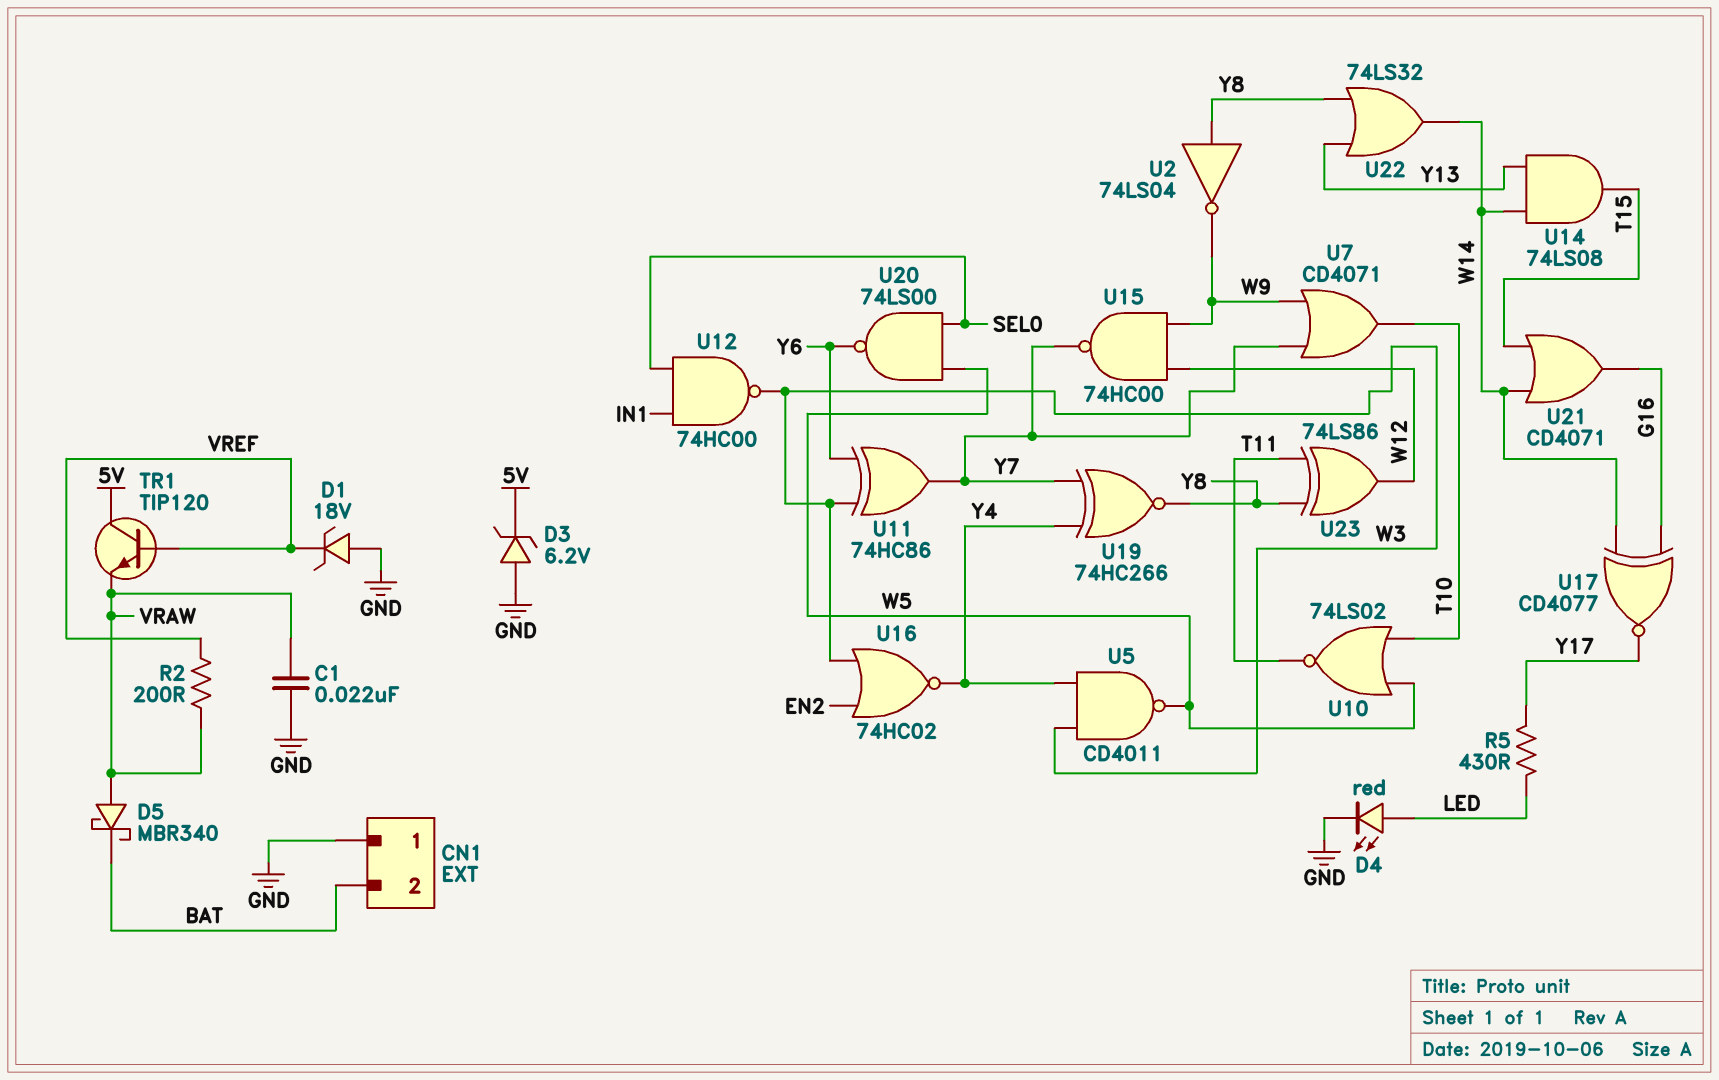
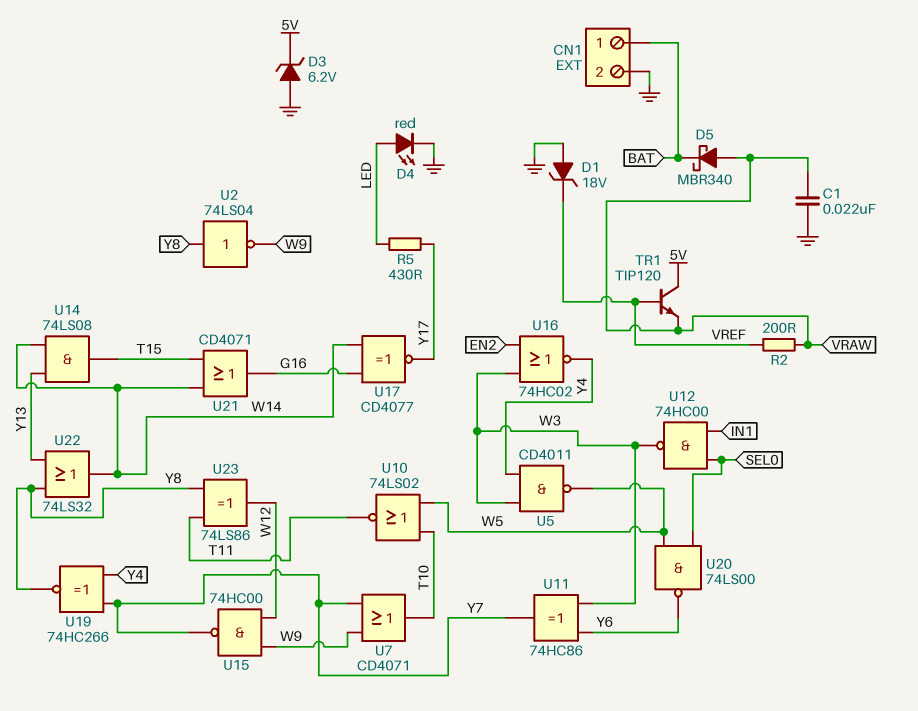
CN1 pin 1: GND -> BAT
CN1 pin 2: BAT -> GND

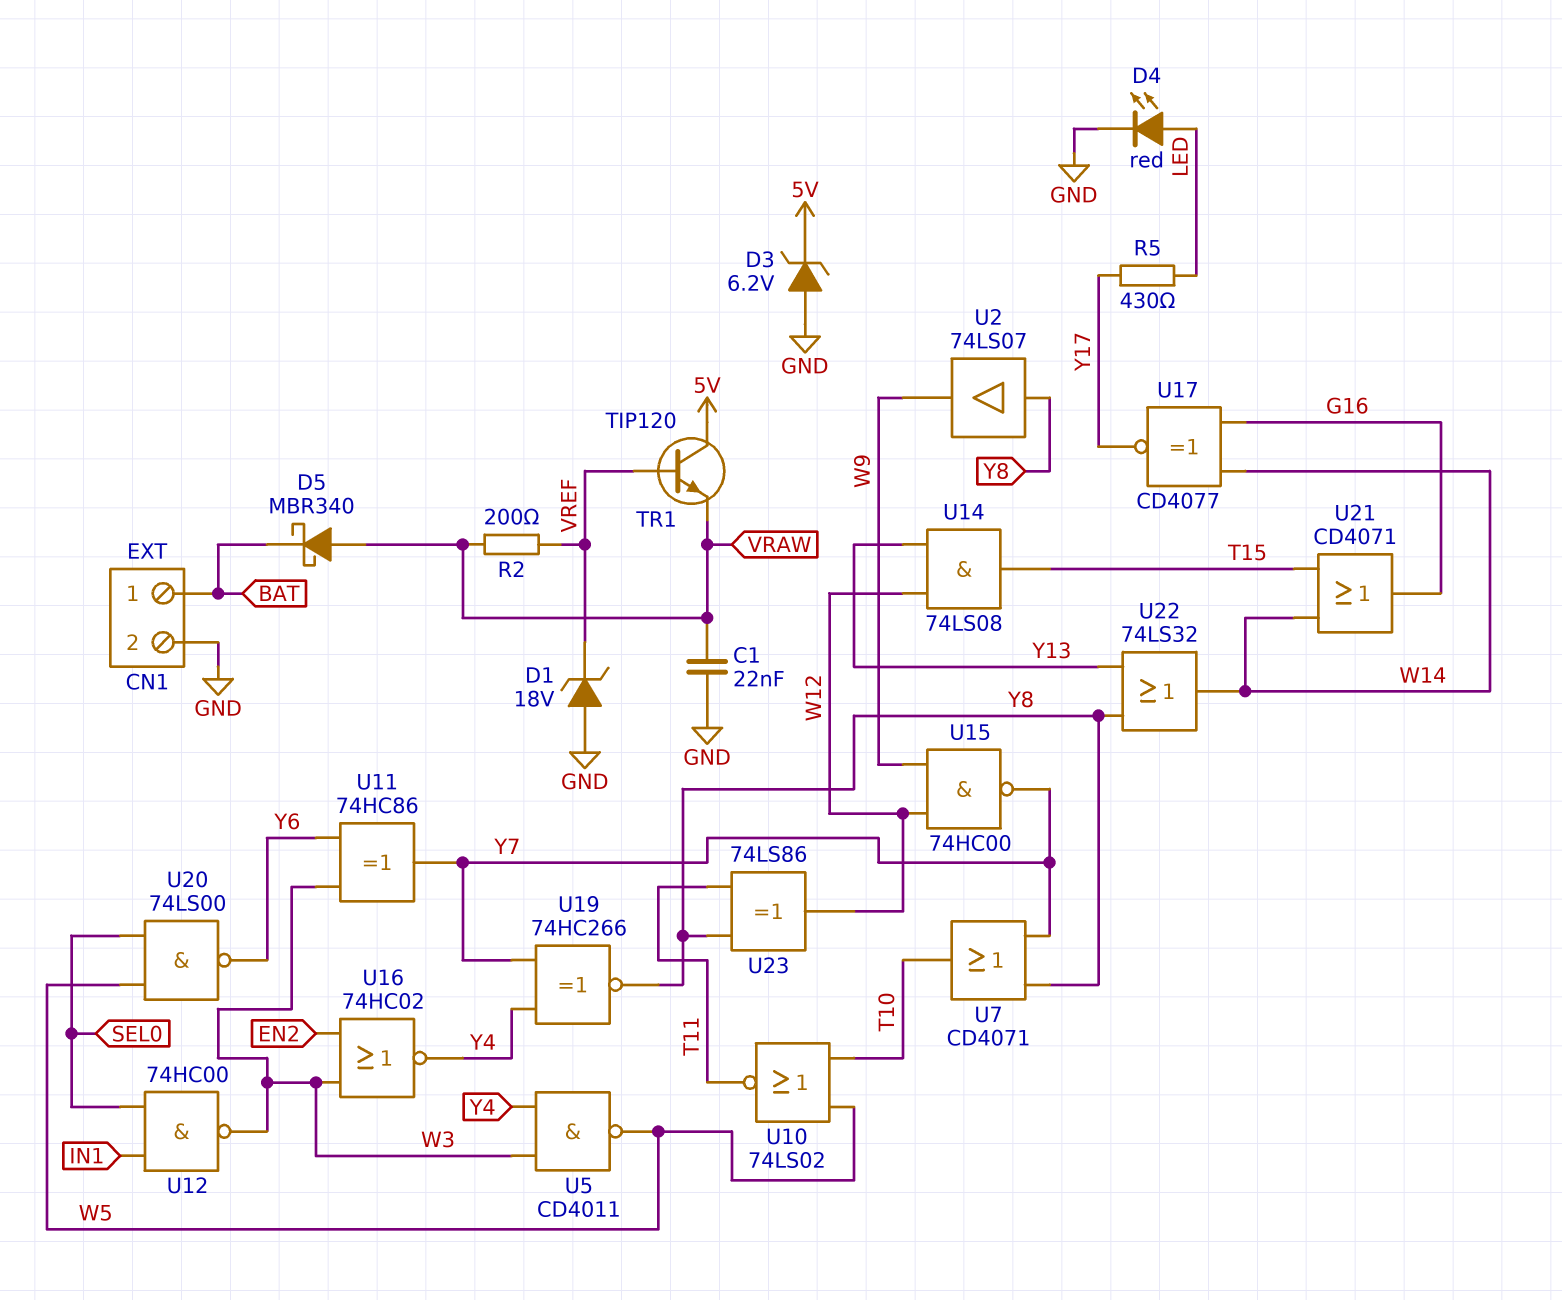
U2: NOT 74LS04 (in Y8, out W9) -> buffer 74LS07 (in Y8, out W9)
U7: OR CD4071 (in W9, in Y7, out T10) -> OR CD4071 (in Y7, in Y8, out T10)
U14: AND 74LS08 (in W14, in Y13, out T15) -> AND 74LS08 (in W12, in Y13, out T15)

